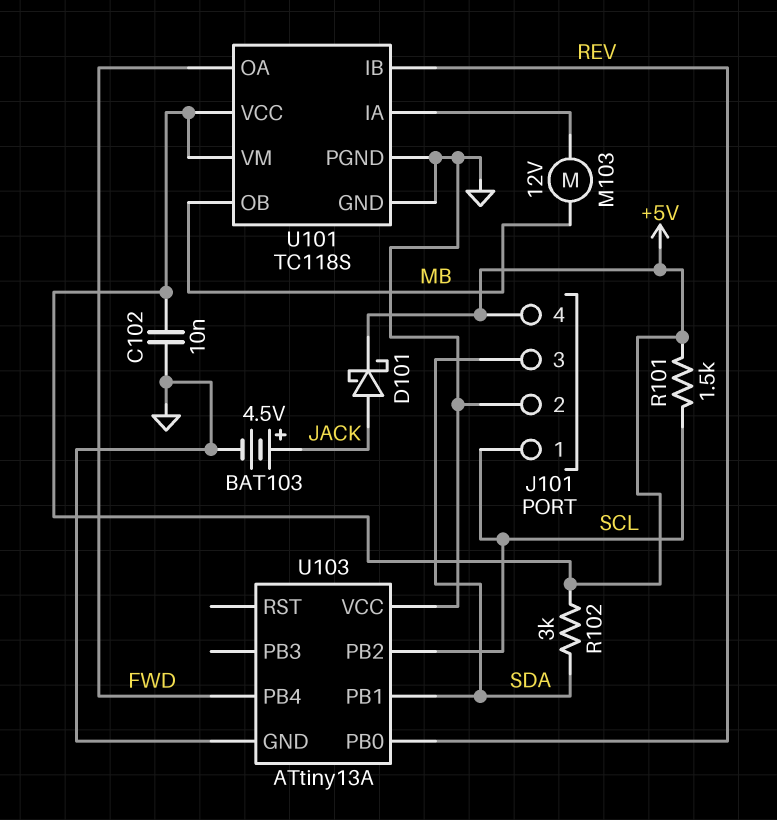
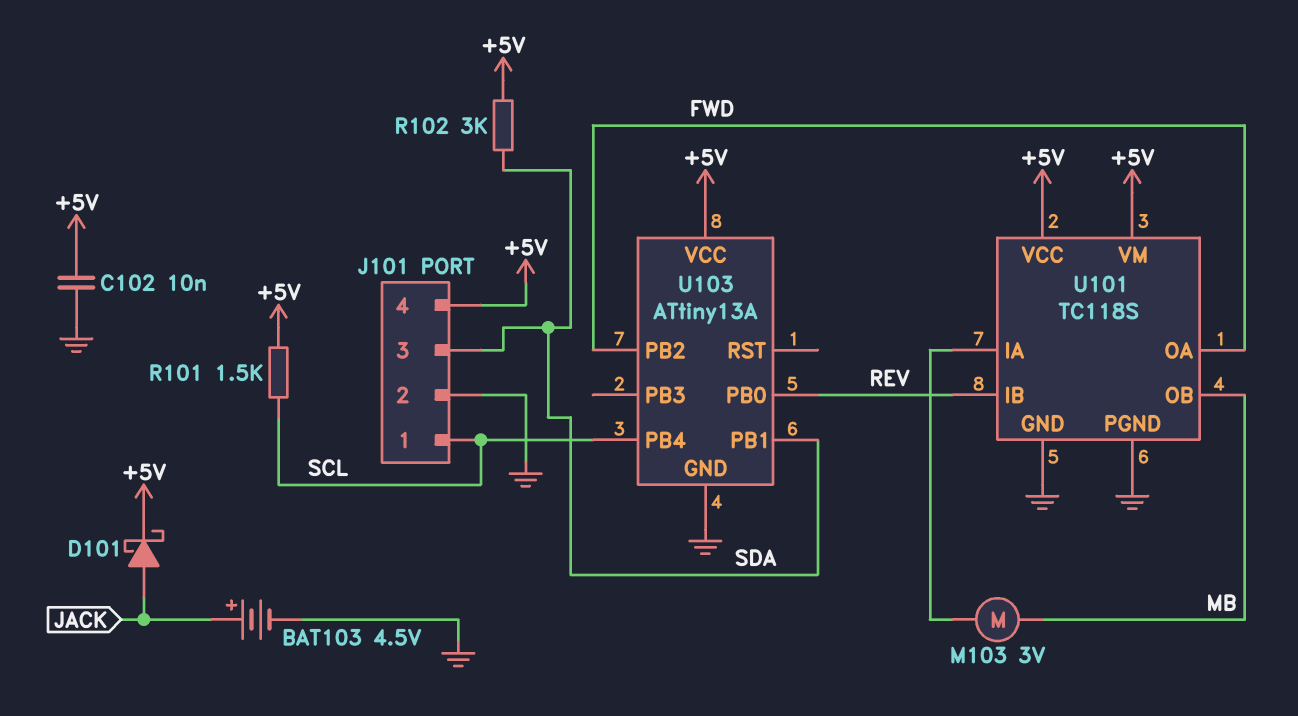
M103: motor 12V (MB, U101/IA) -> motor 3V (MB, U101/IA)
U103 pin PB2: SCL -> FWD
U103 pin PB4: FWD -> SCL
U103 pin VCC: GND -> +5V

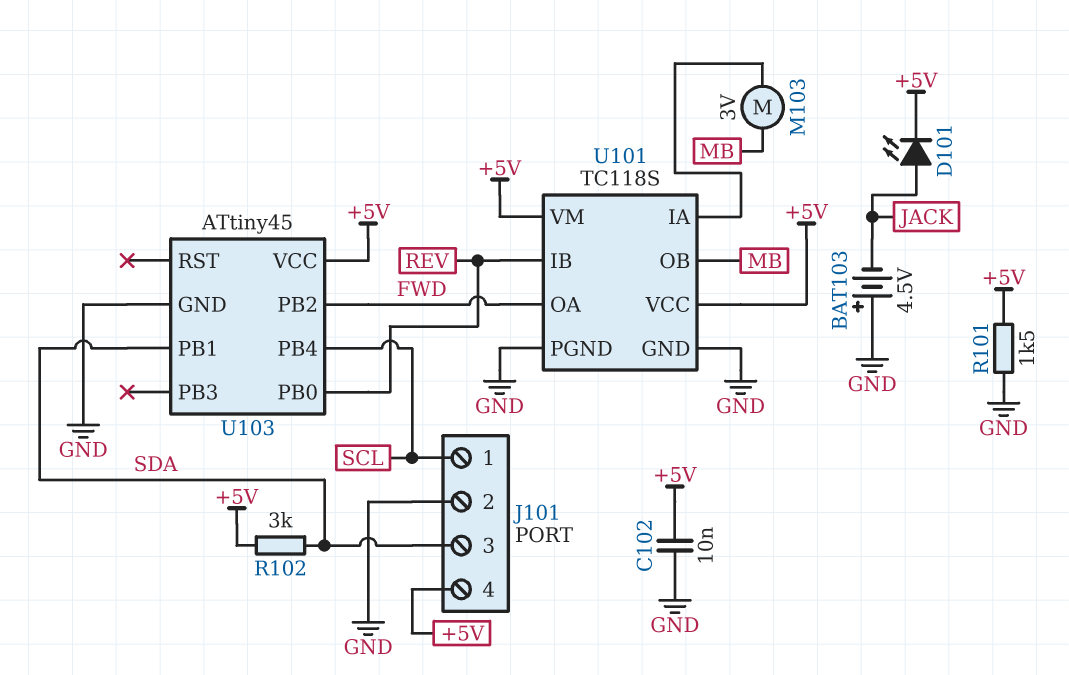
BAT103: 4.5V (plus JACK, minus GND) -> 4.5V (plus GND, minus JACK)
D101: schottky (A JACK, K +5V) -> LED (A JACK, K +5V)
R101: 1.5k (+5V, SCL) -> 1.5k (+5V, GND)
U103: ATtiny13A -> ATtiny45

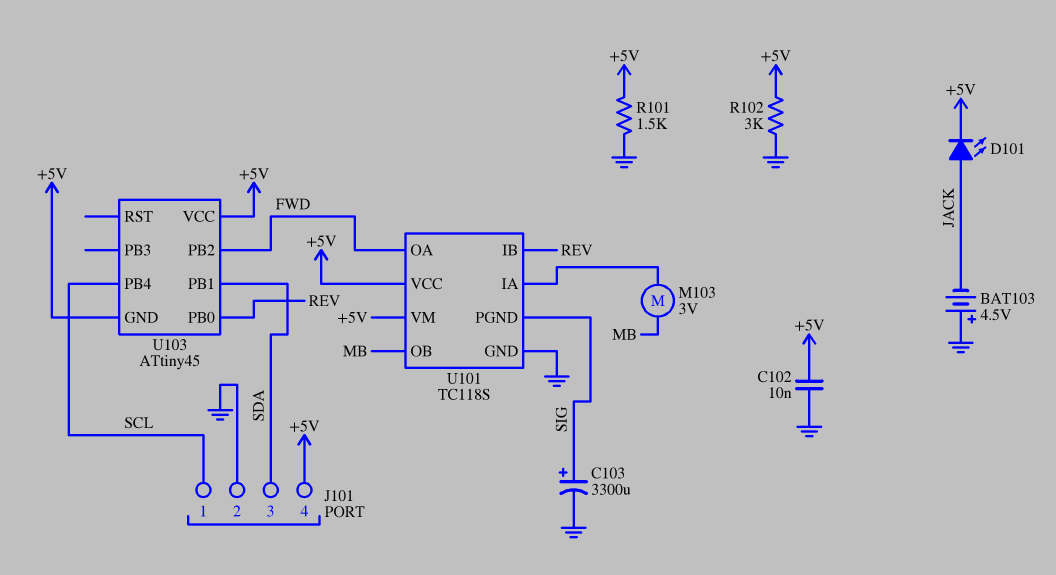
C103: none -> 3300uF (plus SIG, minus GND)
R102: 3k (+5V, SDA) -> 3k (+5V, GND)
U101 pin PGND: GND -> SIG
U103 pin GND: GND -> +5V

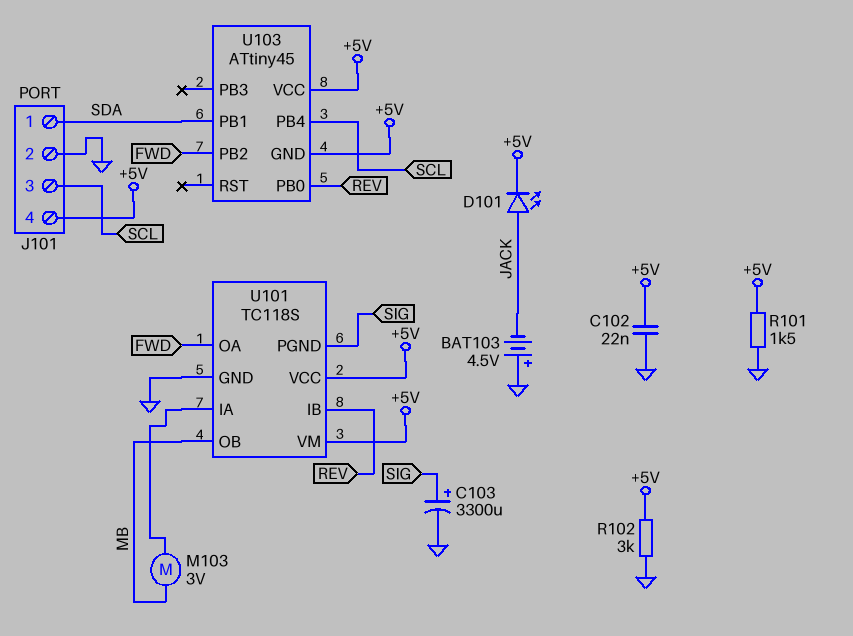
C102: 10nF (+5V, GND) -> 22nF (+5V, GND)
J101 pin 1: SCL -> SDA
J101 pin 3: SDA -> SCL

